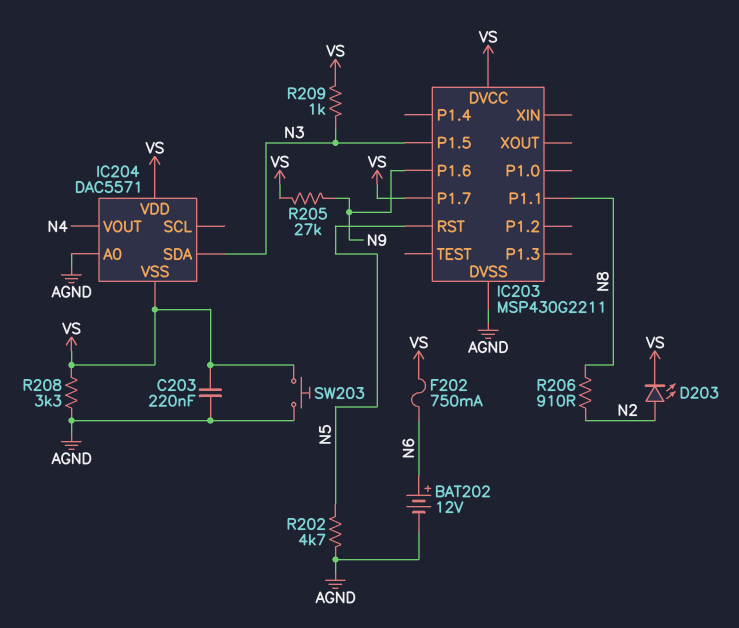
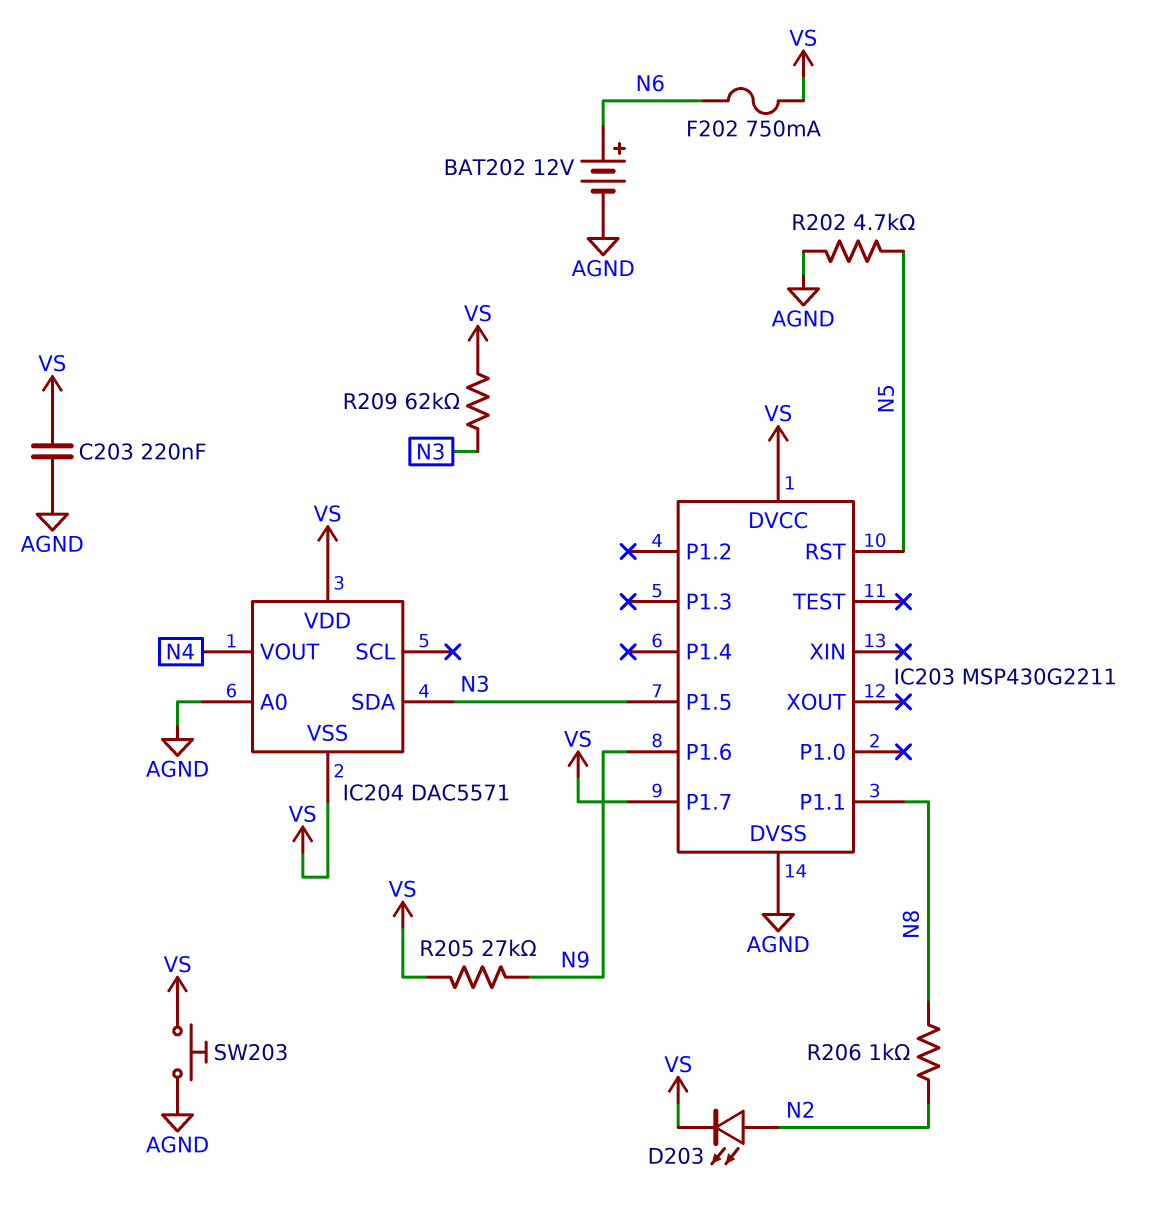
R206: 910 (N2, N8) -> 1k (N2, N8)
R208: 3.3k (AGND, VS) -> none
R209: 1k (N3, VS) -> 62k (N3, VS)

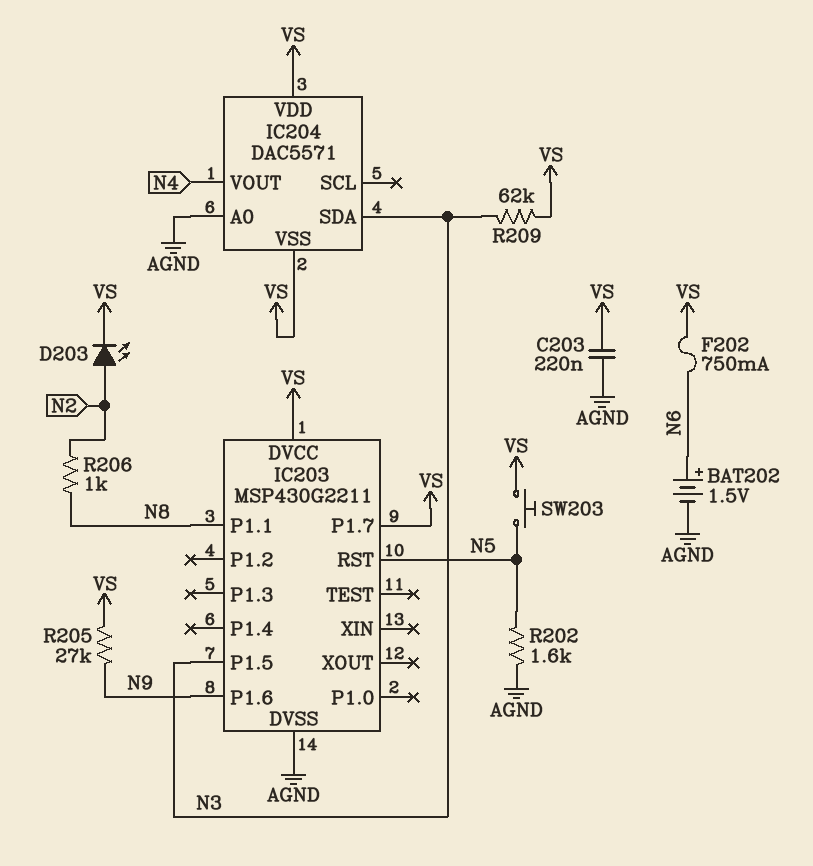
BAT202: 12V (plus N6, minus AGND) -> 1.5V (plus N6, minus AGND)
R202: 4.7k (AGND, N5) -> 1.6k (AGND, N5)
SW203: button (AGND, VS) -> button (N5, VS)

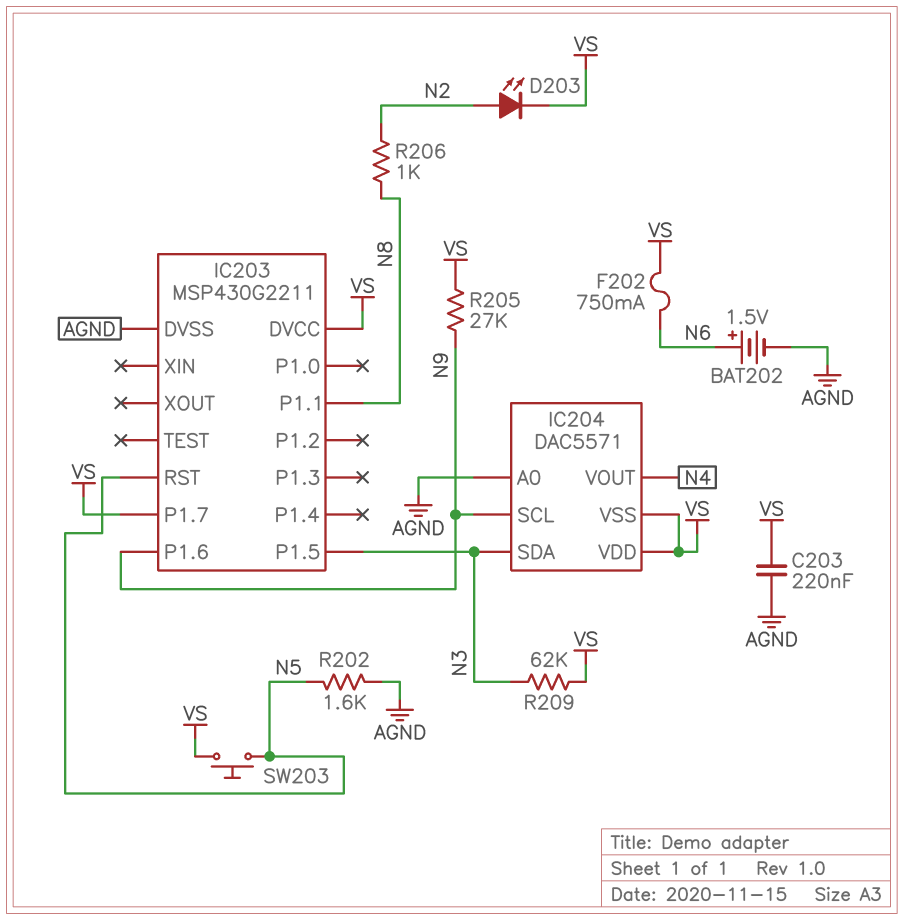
IC204 pin SCL: none -> N9

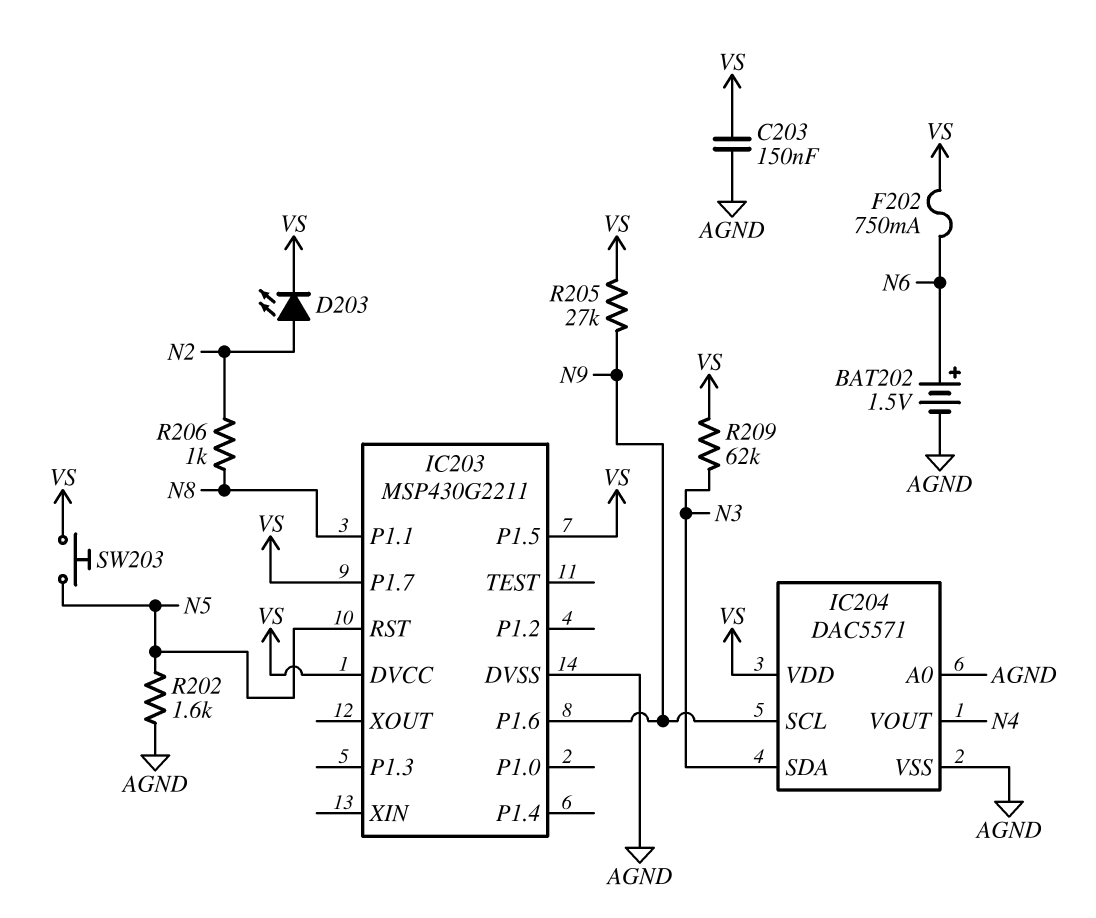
C203: 220nF (AGND, VS) -> 150nF (AGND, VS)
IC203 pin P1.5: N3 -> VS
IC204 pin VSS: VS -> AGND

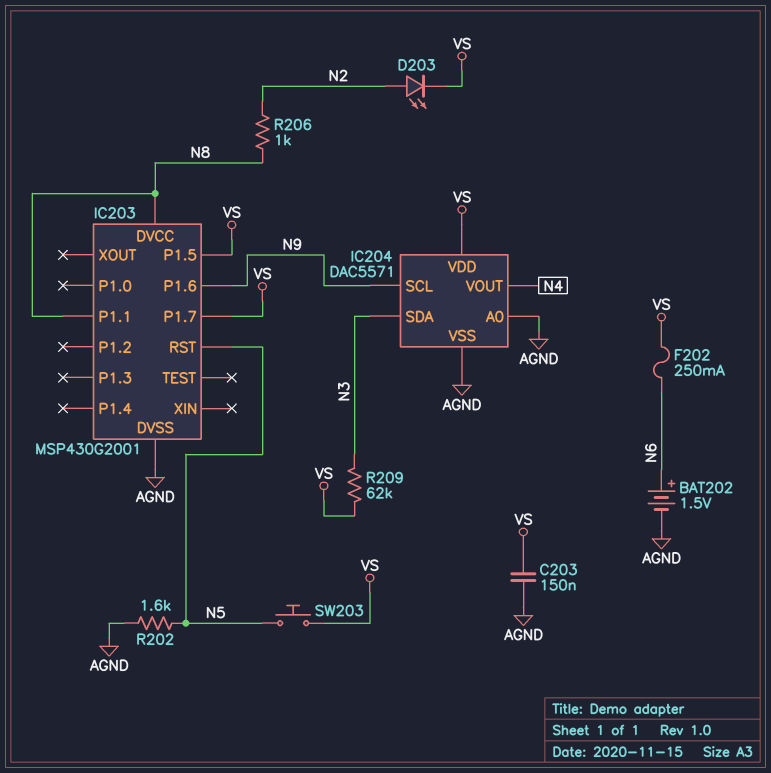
F202: 750mA (N6, VS) -> 250mA (N6, VS)
IC203: MSP430G2211 -> MSP430G2001
IC203 pin DVCC: VS -> N8
R205: 27k (N9, VS) -> none

